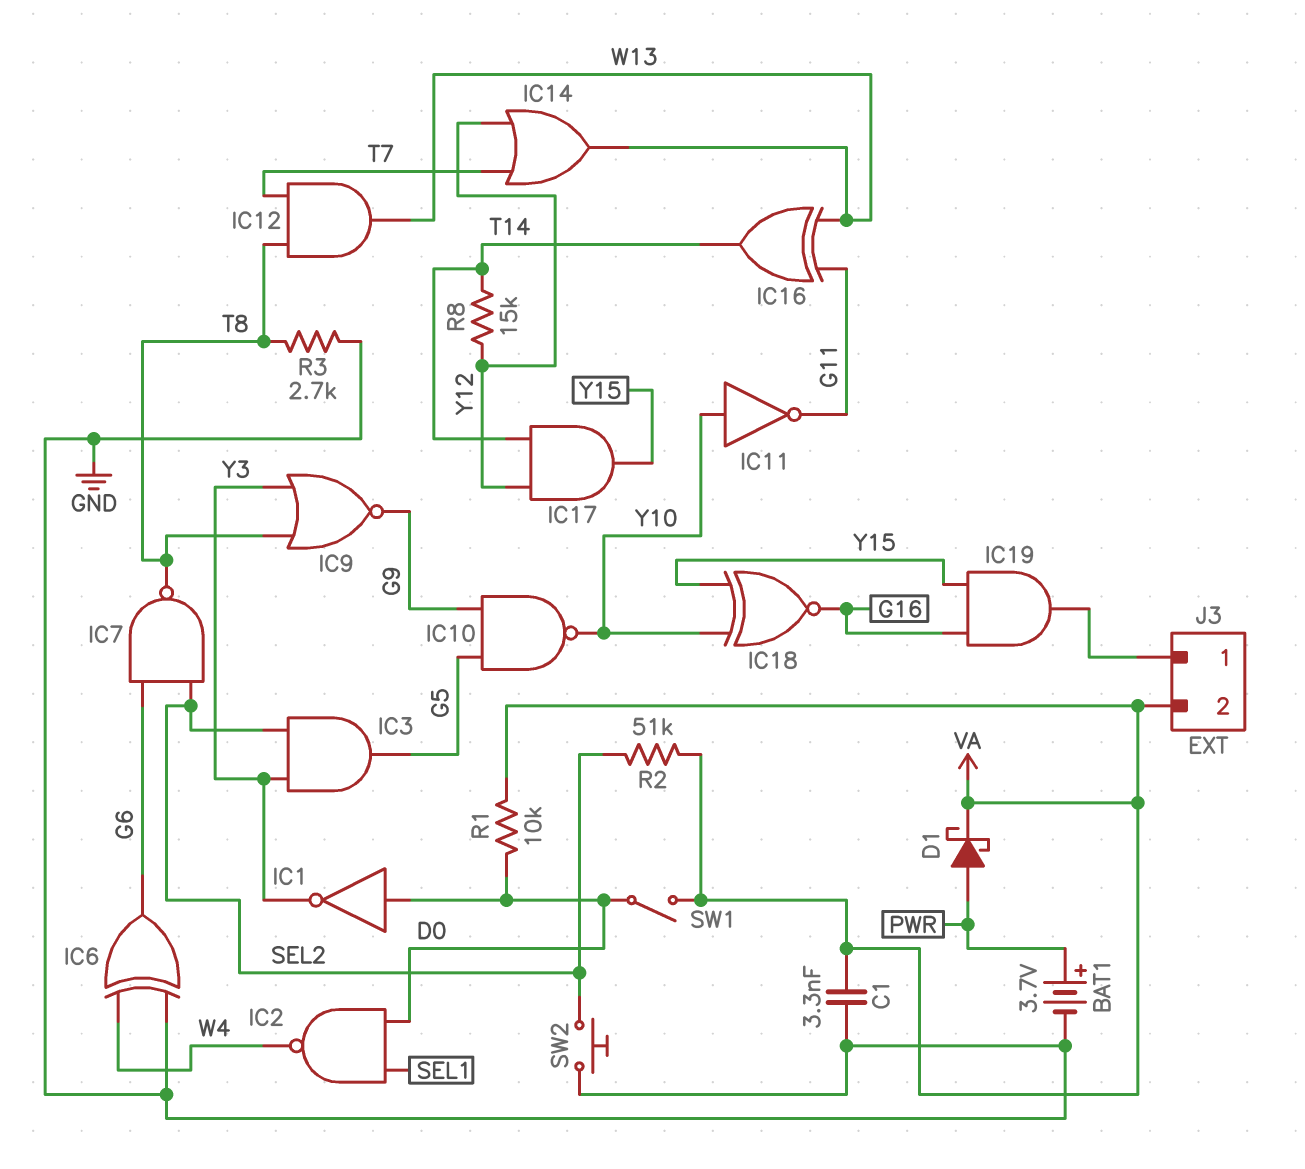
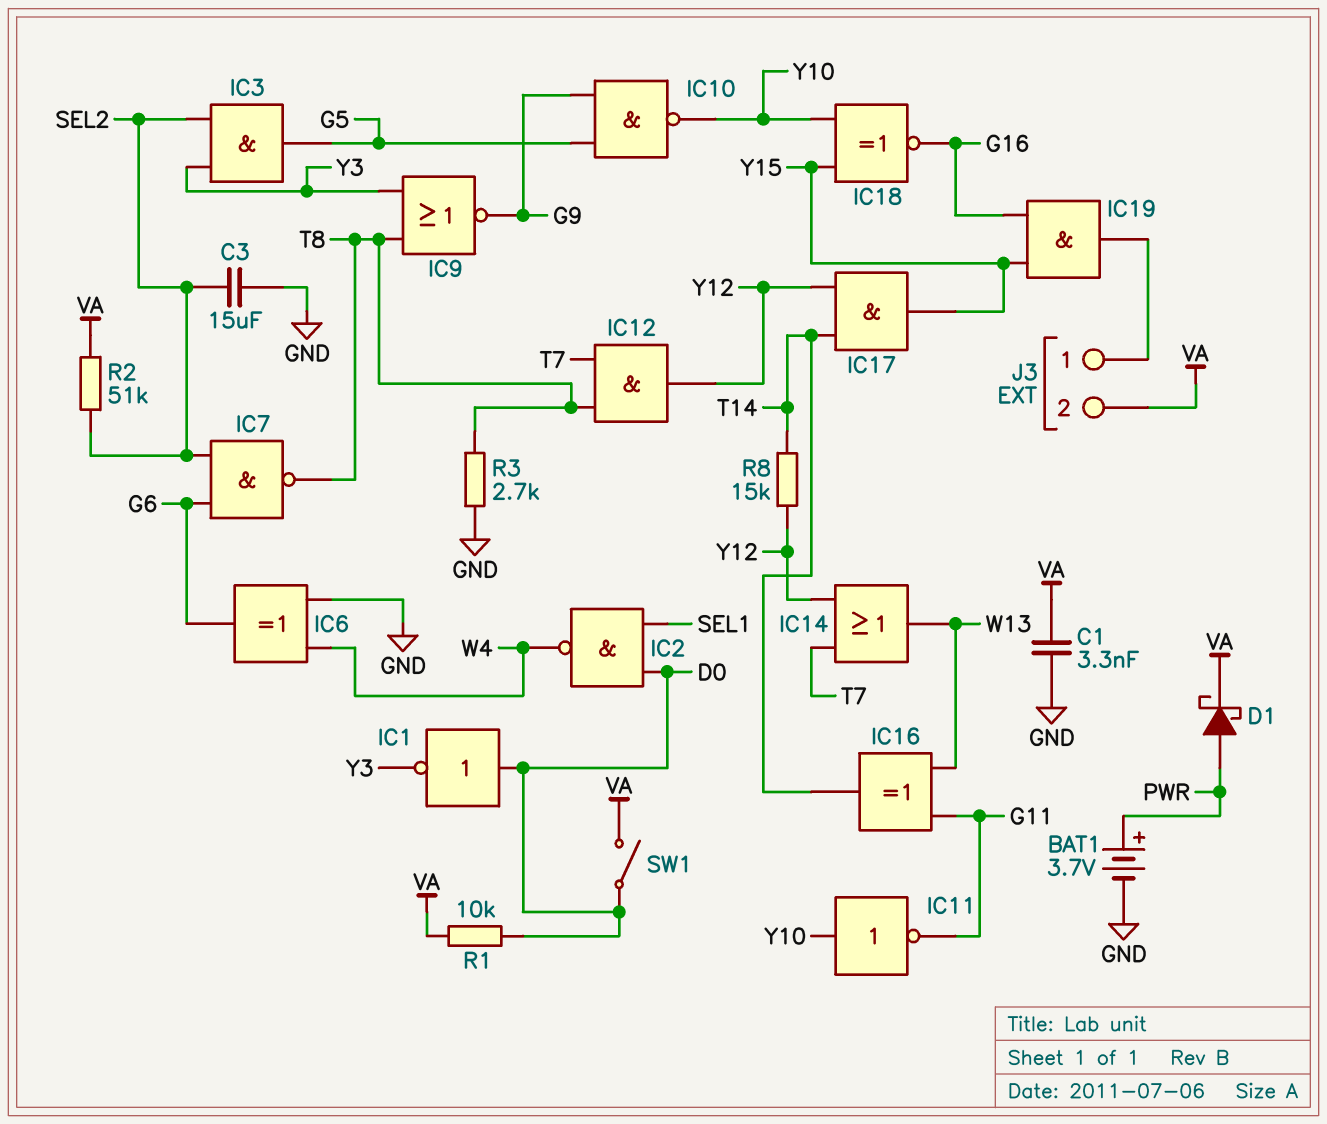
C3: none -> 15uF (GND, SEL2)
IC12: AND (in T7, in T8, out W13) -> AND (in T7, in T8, out Y12)
SW2: button (GND, SEL2) -> none

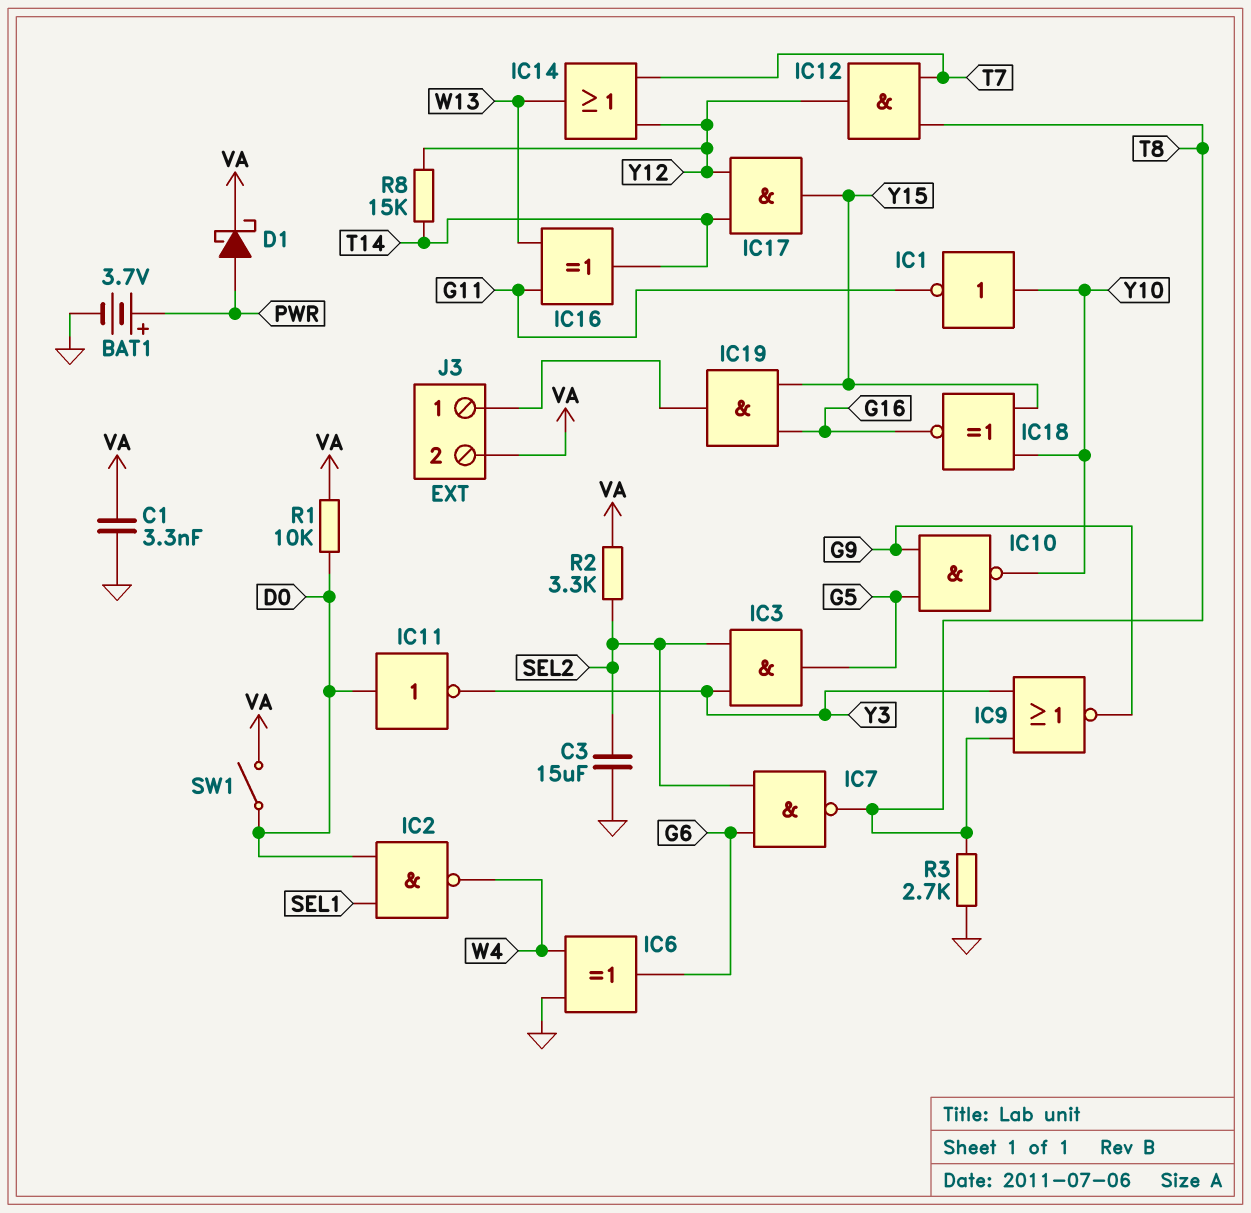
IC1: NOT (in D0, out Y3) -> NOT (in Y10, out G11)
IC11: NOT (in Y10, out G11) -> NOT (in D0, out Y3)
R2: 51k (SEL2, VA) -> 3.3k (SEL2, VA)

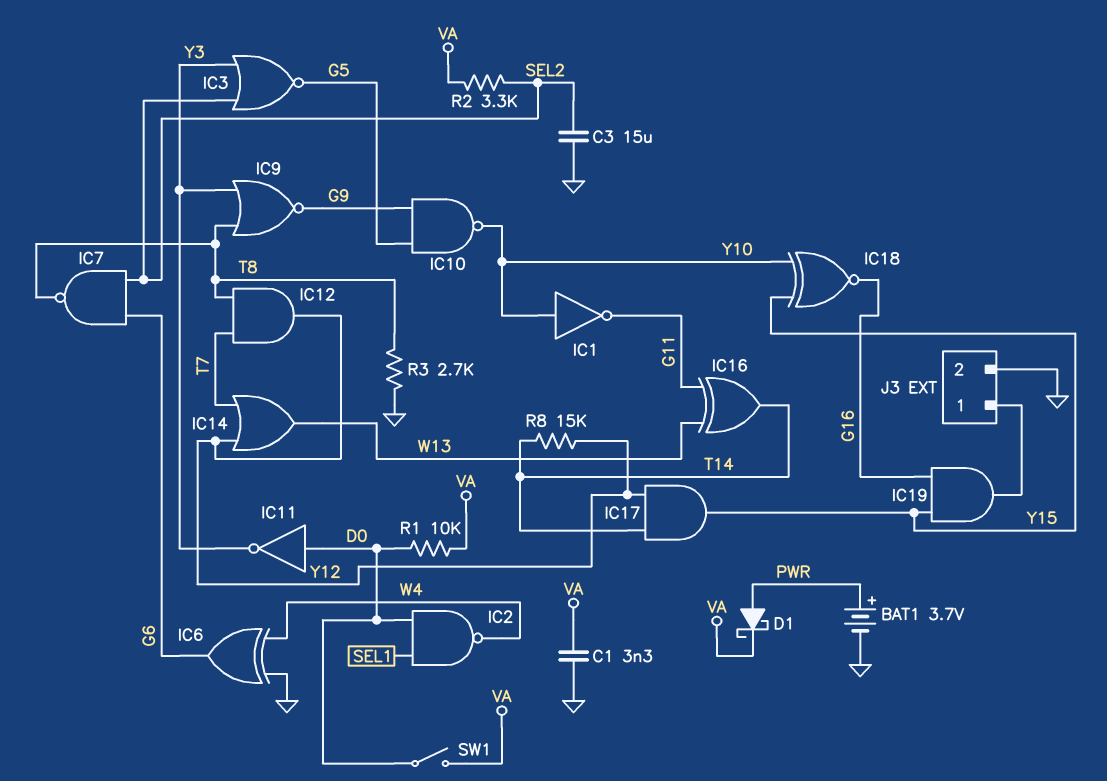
IC3: AND (in SEL2, in Y3, out G5) -> NOR (in SEL2, in Y3, out G5)
J3 pin 2: VA -> GND

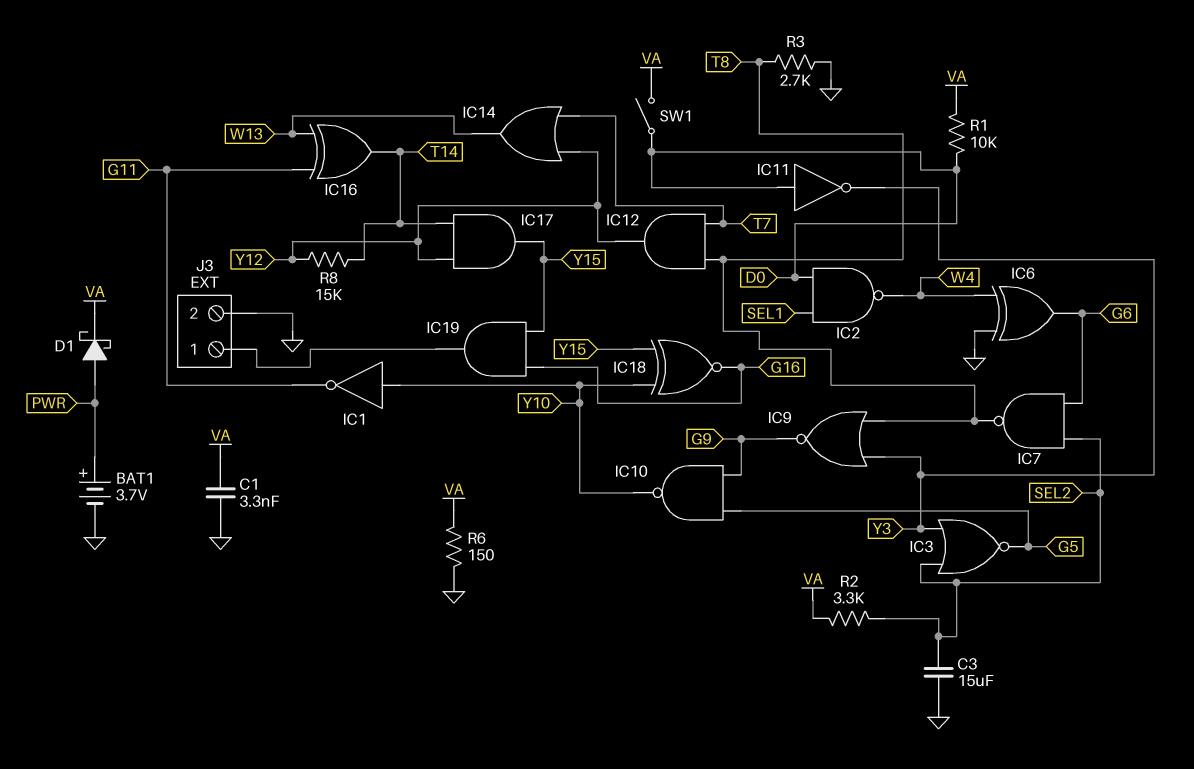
R6: none -> 150 (GND, VA)

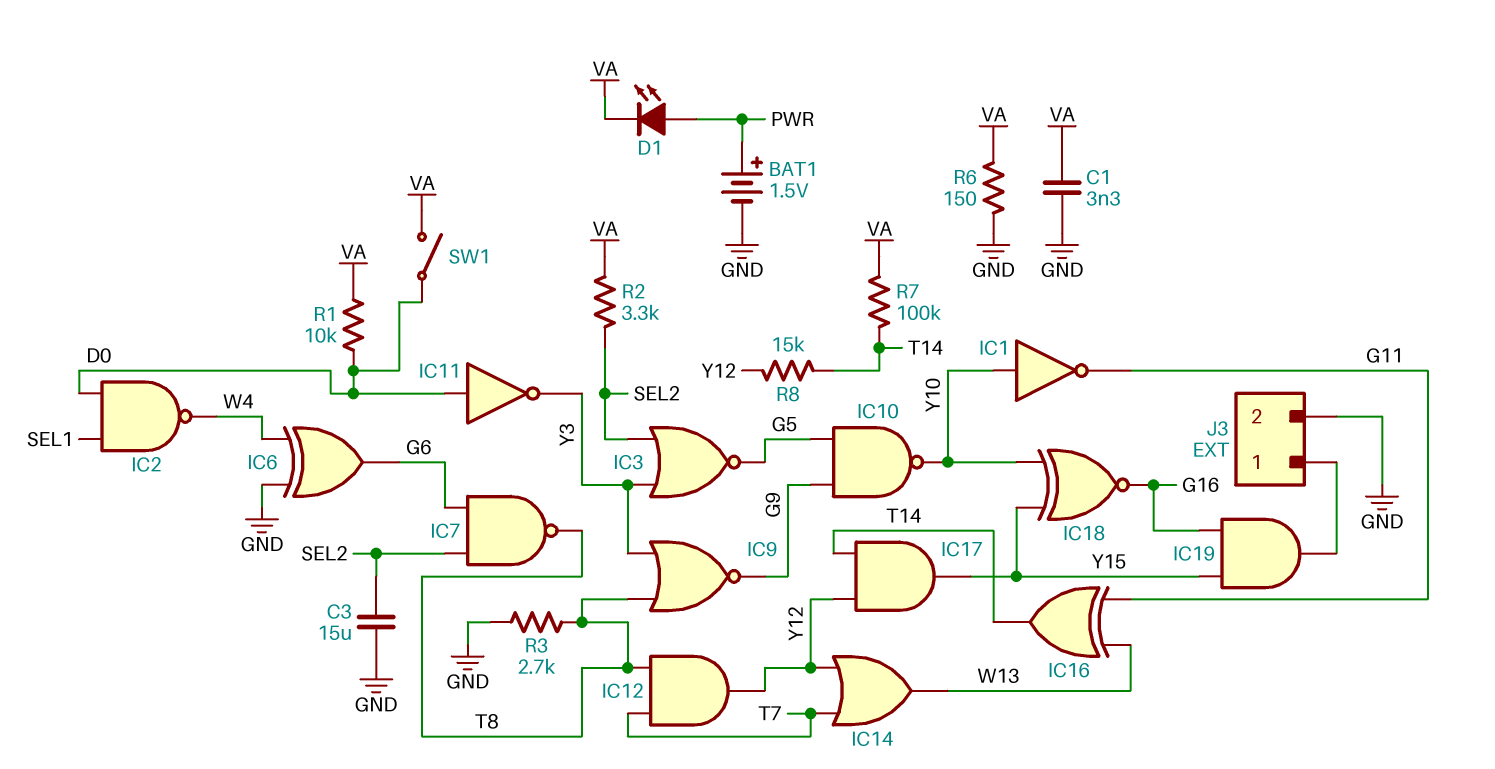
BAT1: 3.7V (plus PWR, minus GND) -> 1.5V (plus PWR, minus GND)
D1: schottky (A PWR, K VA) -> LED (A PWR, K VA)
R7: none -> 100k (T14, VA)

